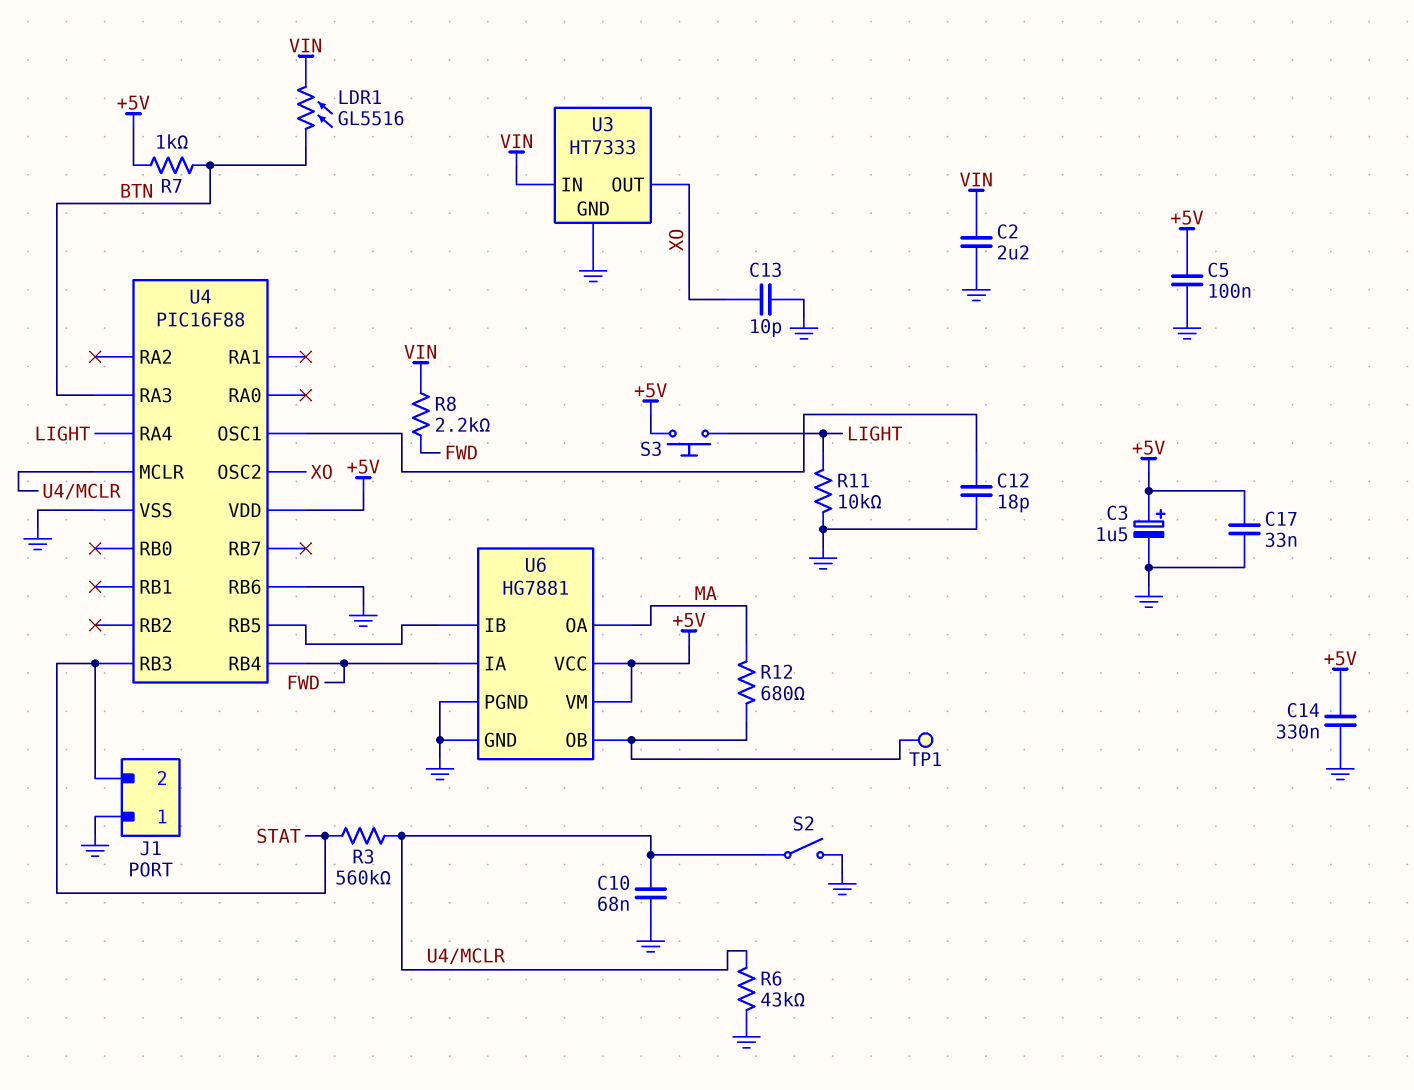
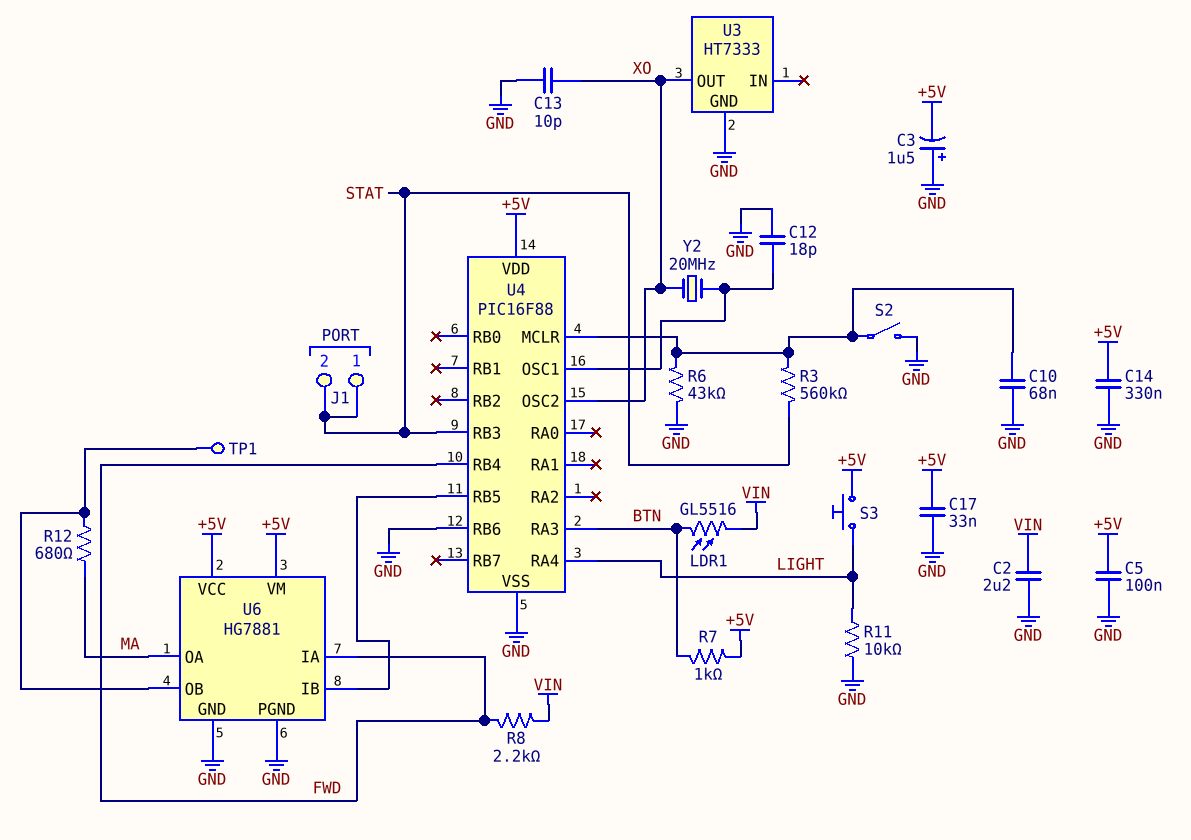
C3: 1.5uF (plus +5V, minus GND) -> 1.5uF (plus GND, minus +5V)
J1 pin 1: GND -> STAT
U3 pin IN: VIN -> none
Y2: none -> 20MHz (U4/OSC1, XO)

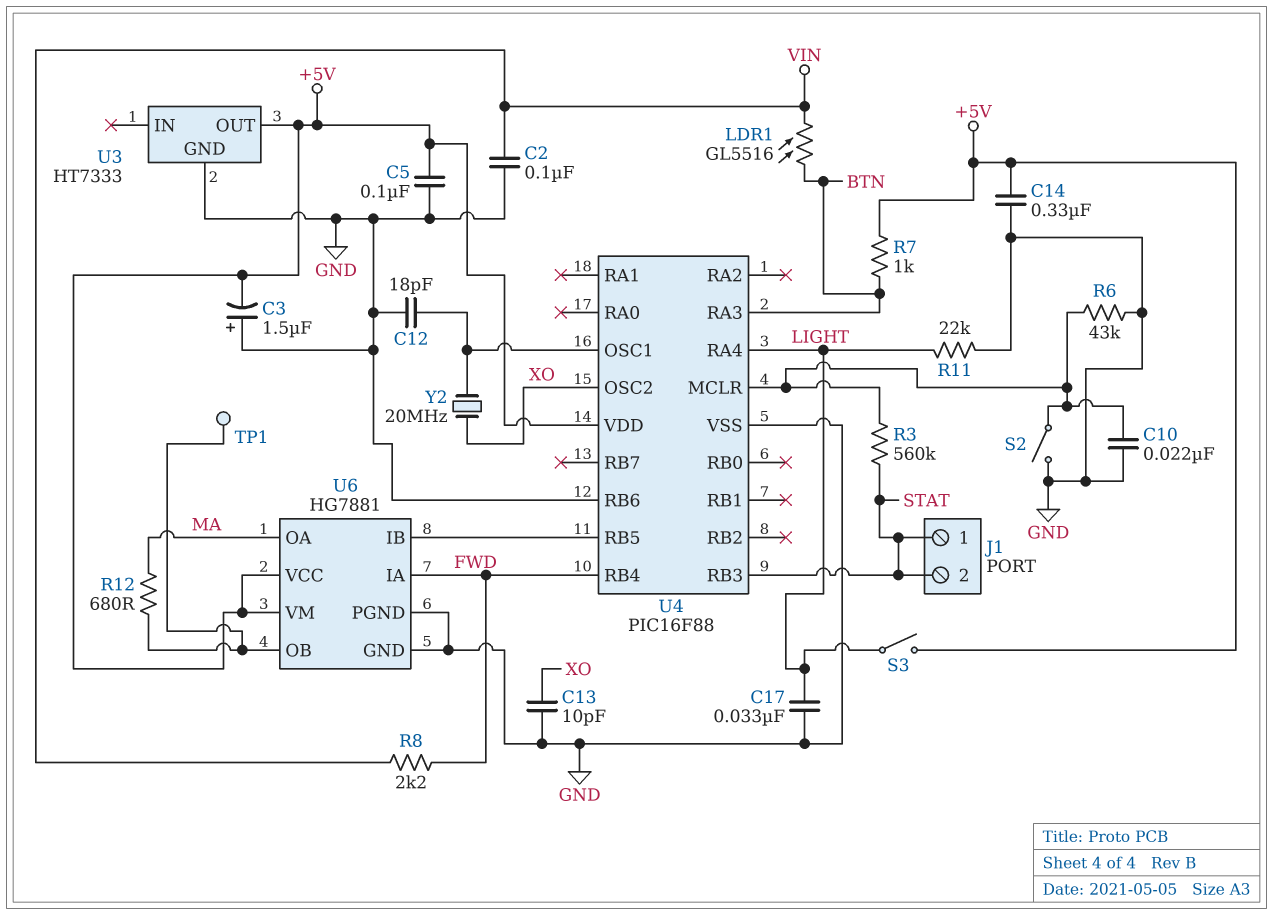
C2: 2.2uF (GND, VIN) -> 100nF (GND, VIN)
C10: 68nF (GND, U4/MCLR) -> 22nF (GND, U4/MCLR)
C17: 33nF (+5V, GND) -> 33nF (GND, LIGHT)
R11: 10k (GND, LIGHT) -> 22k (GND, LIGHT)
S3: button (+5V, LIGHT) -> switch (+5V, LIGHT)
U3 pin OUT: XO -> +5V

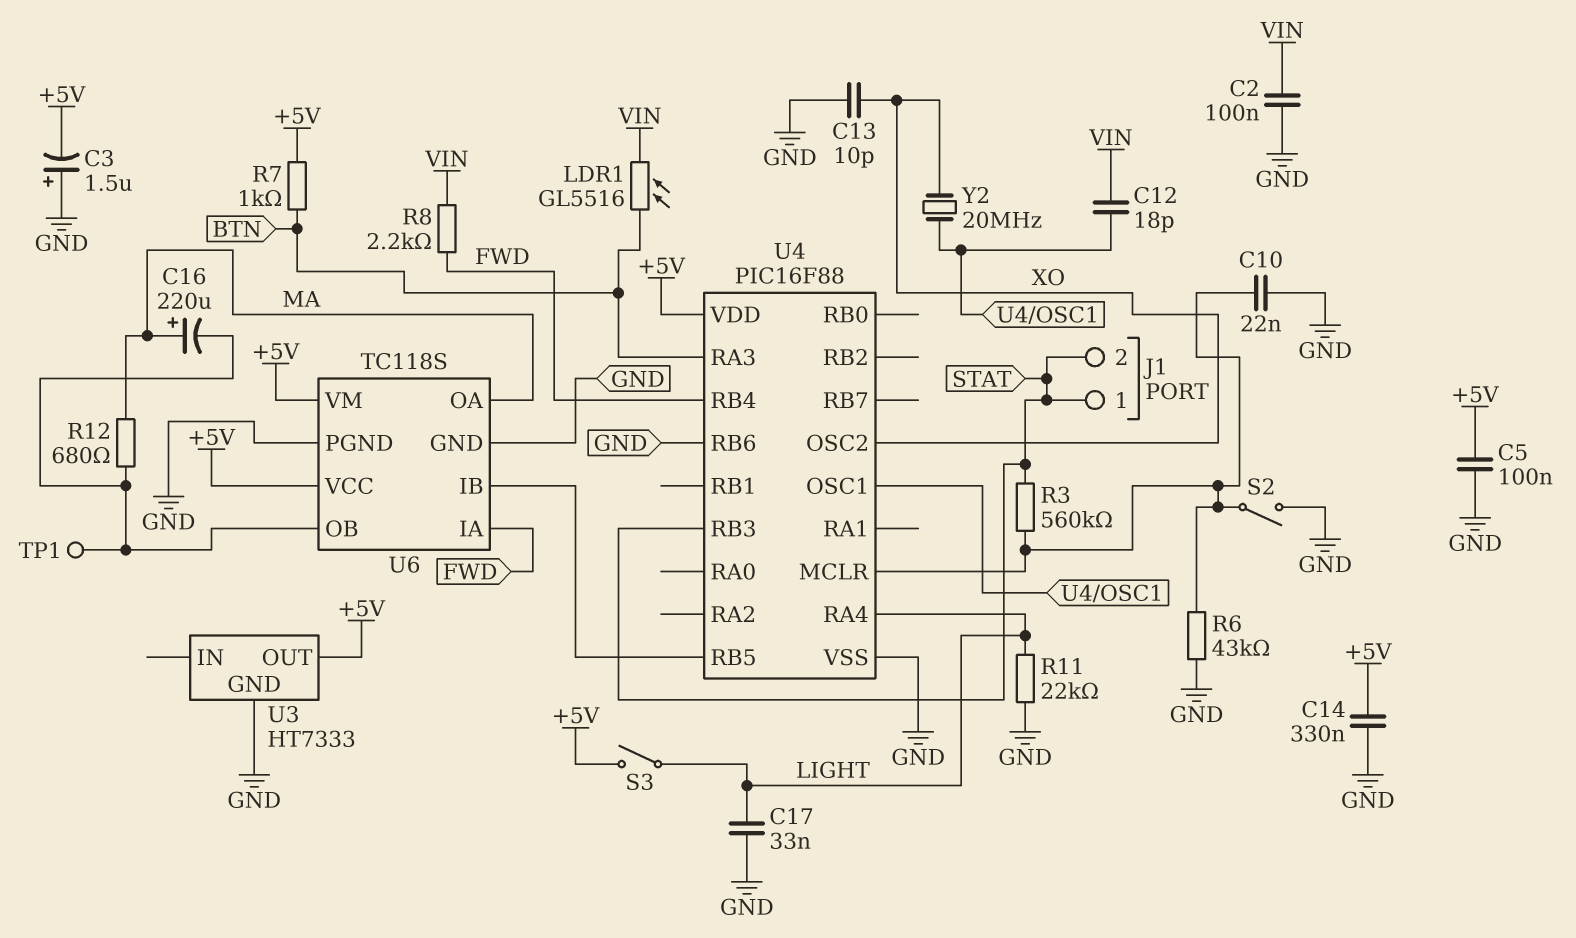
C12: 18pF (GND, U4/OSC1) -> 18pF (U4/OSC1, VIN)
C16: none -> 220uF (plus MA, minus U6/OB)
U6: HG7881 -> TC118S

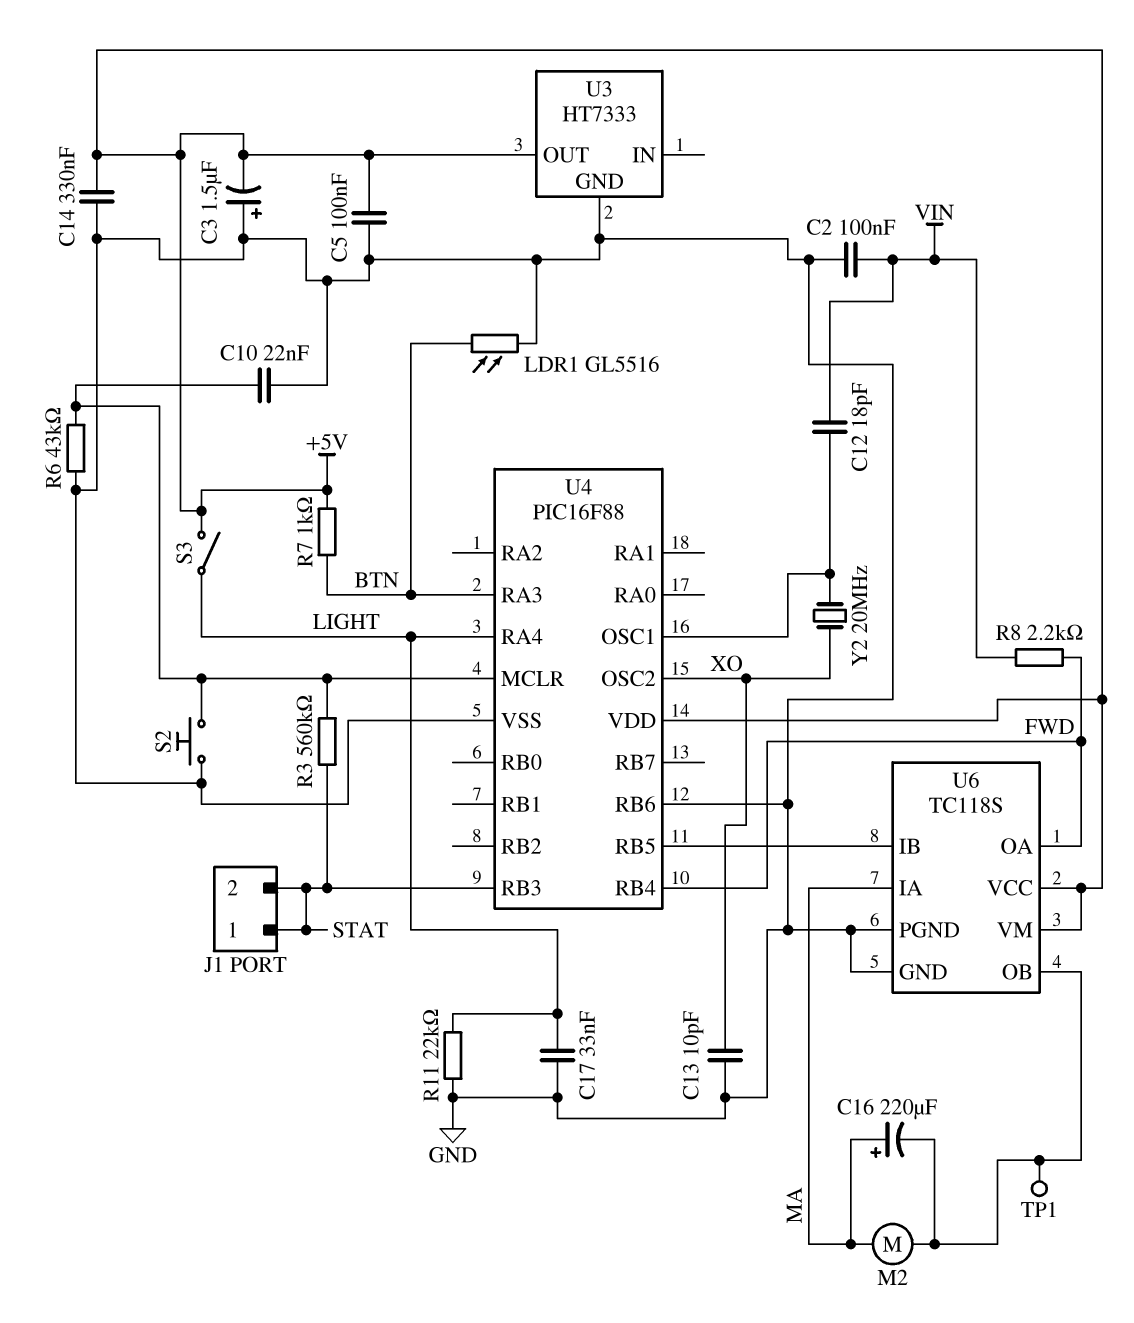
LDR1: GL5516 (BTN, VIN) -> GL5516 (BTN, GND)
M2: none -> motor (MA, U6/OB)
R12: 680 (MA, U6/OB) -> none
S2: switch (GND, U4/MCLR) -> button (GND, U4/MCLR)
U6 pin IA: FWD -> MA
U6 pin OA: MA -> FWD

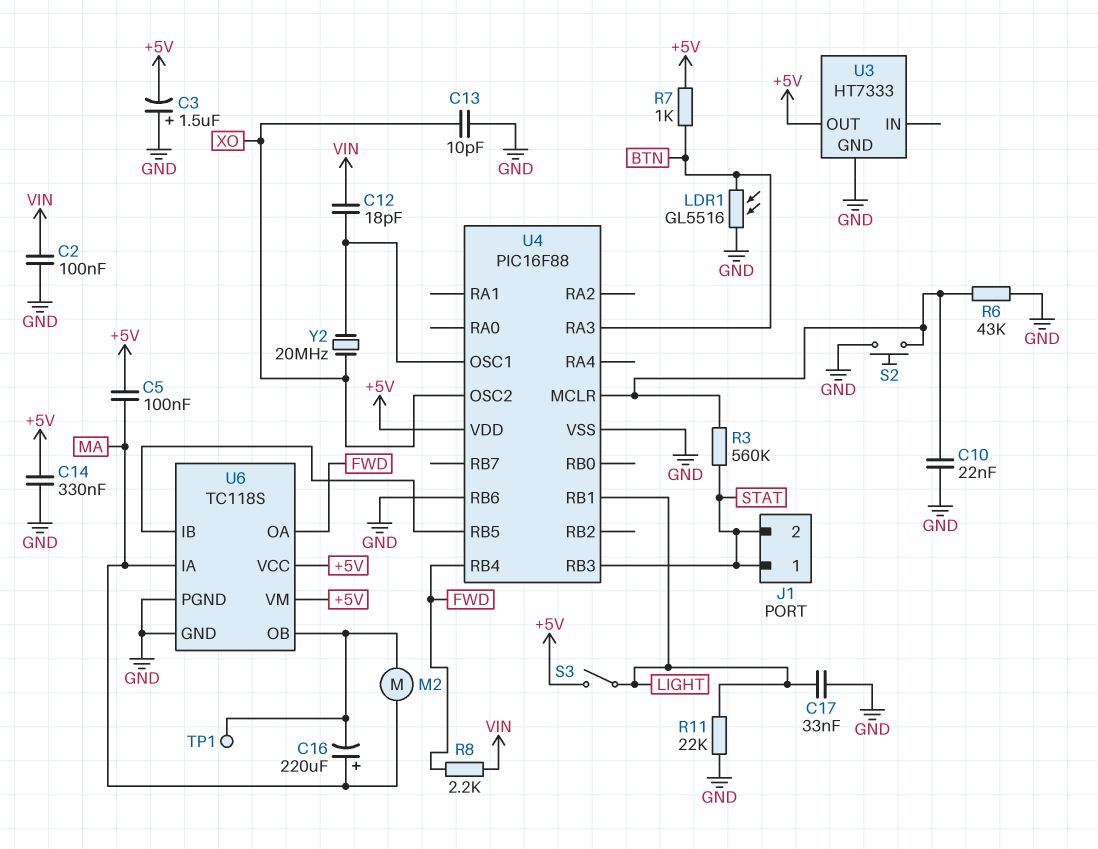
C5: 100nF (+5V, GND) -> 100nF (+5V, MA)
U4 pin RA4: LIGHT -> none
U4 pin RB1: none -> LIGHT

